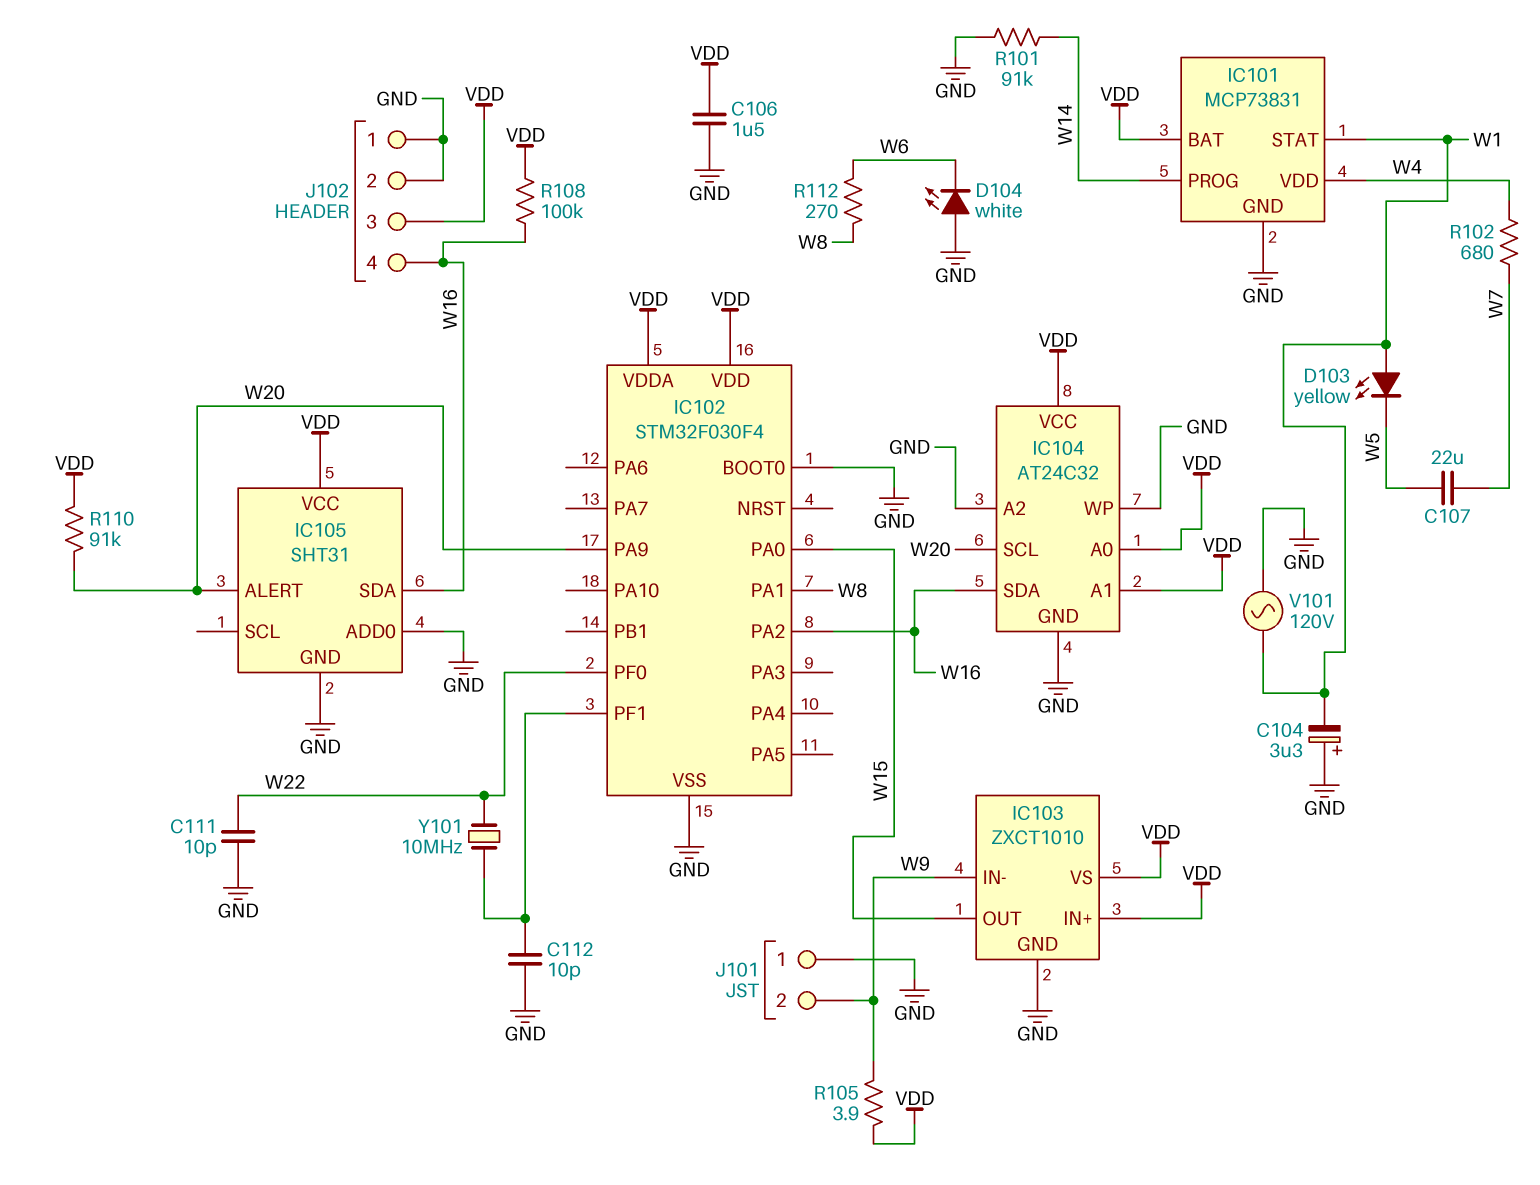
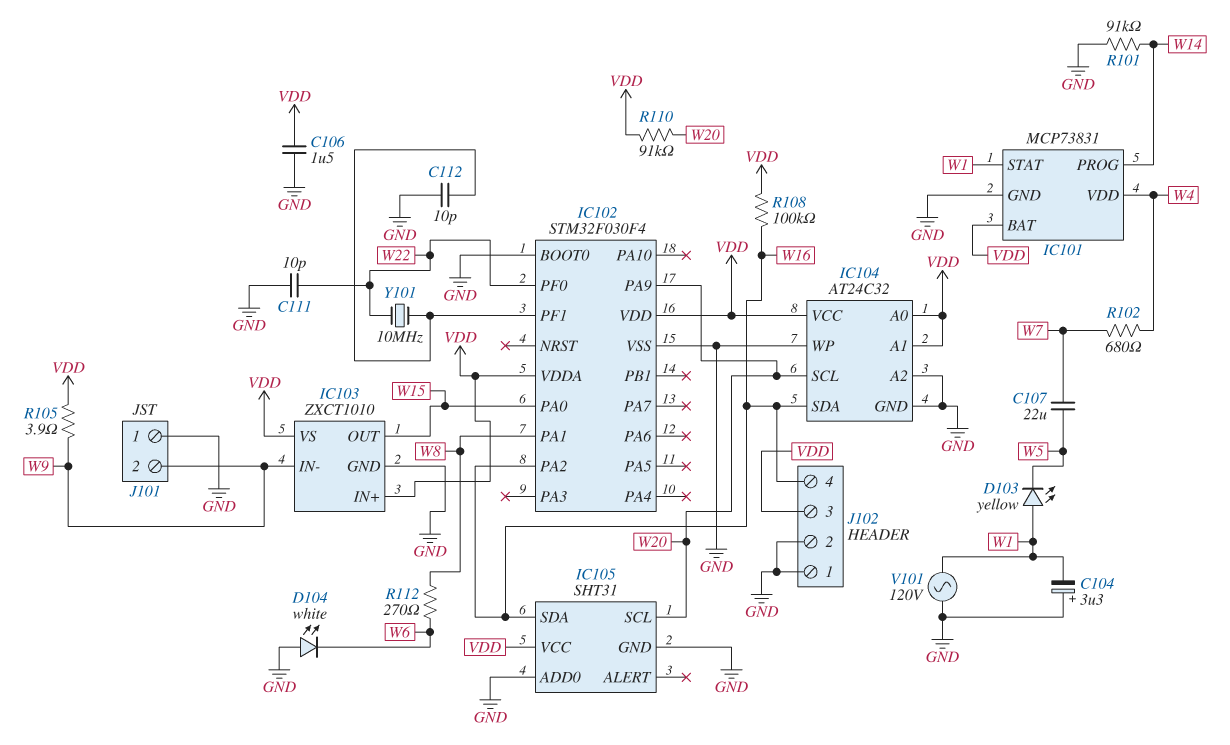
IC105 pin ALERT: W20 -> none
IC105 pin SCL: none -> W20

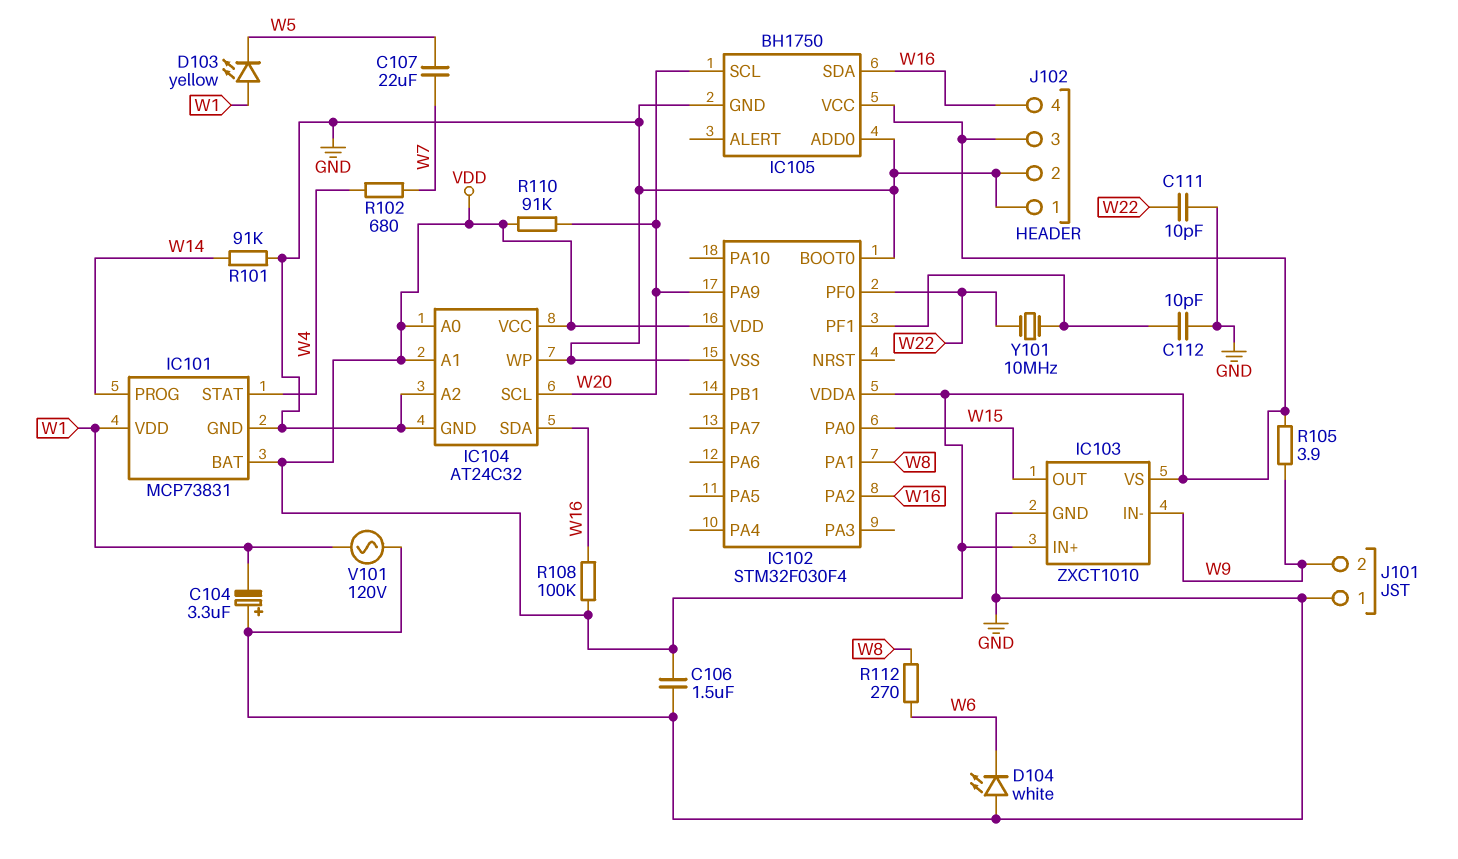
IC101 pin STAT: W1 -> W4
IC101 pin VDD: W4 -> W1
IC105: SHT31 -> BH1750

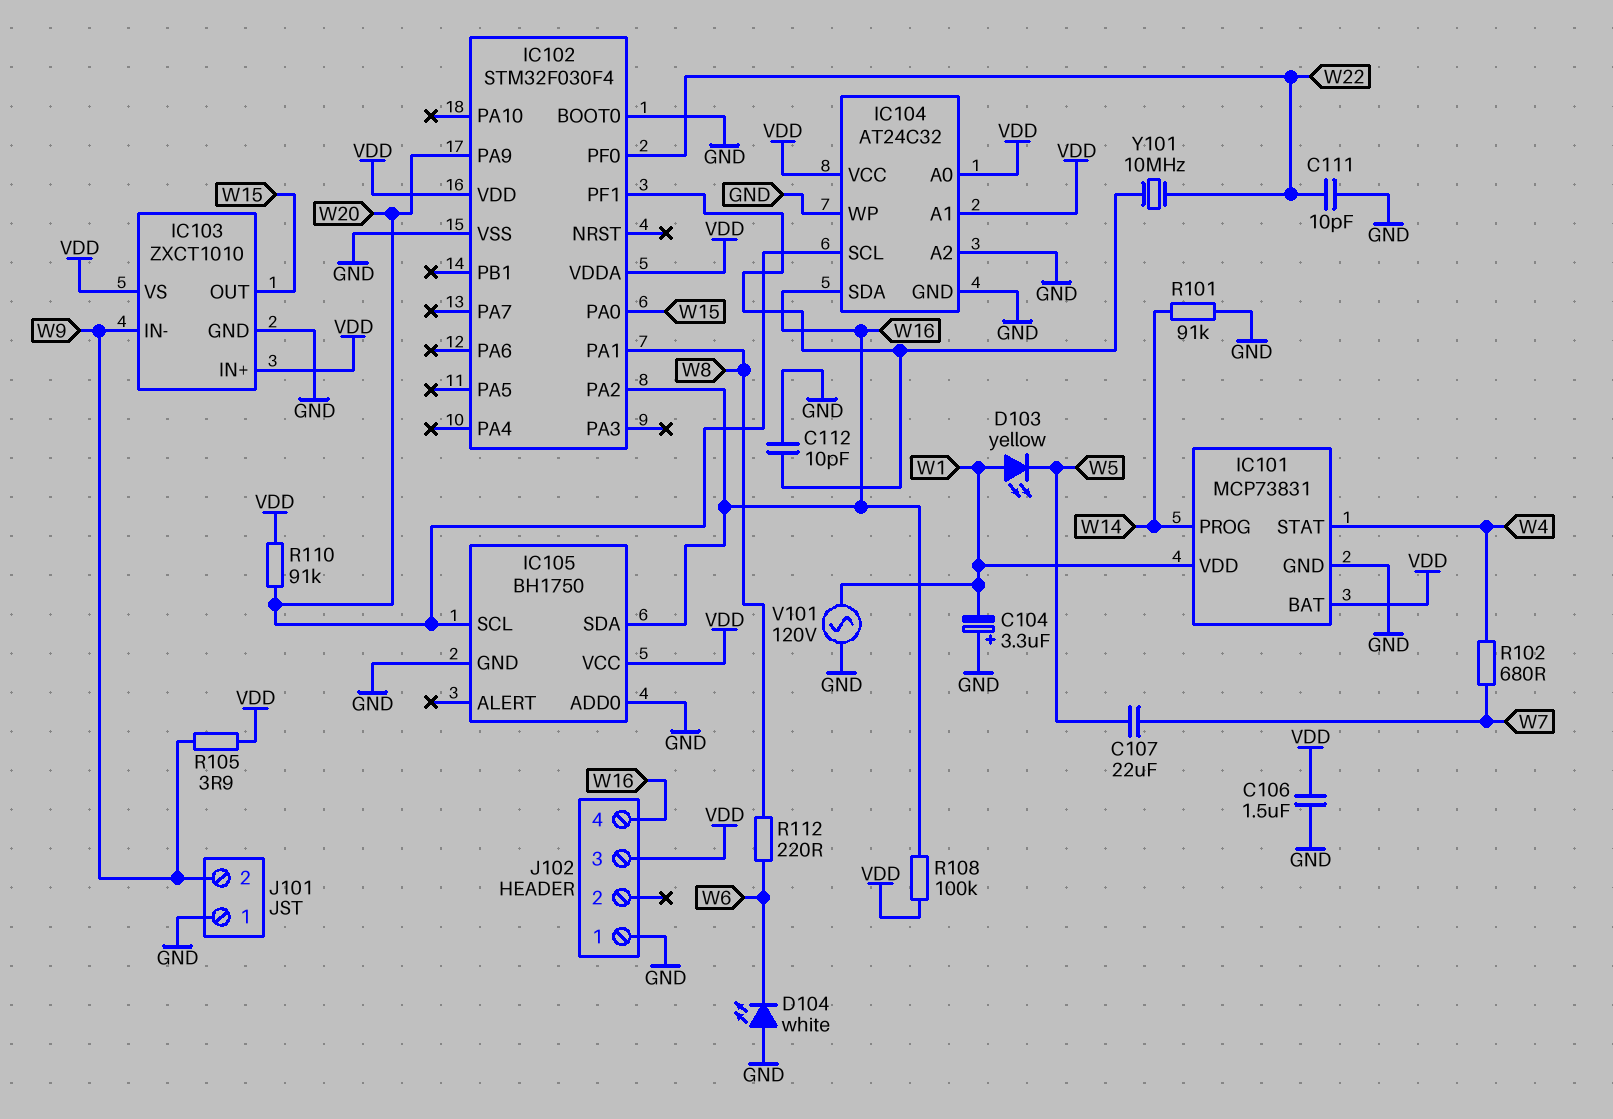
J102 pin 2: GND -> none
R112: 270 (W6, W8) -> 220 (W6, W8)

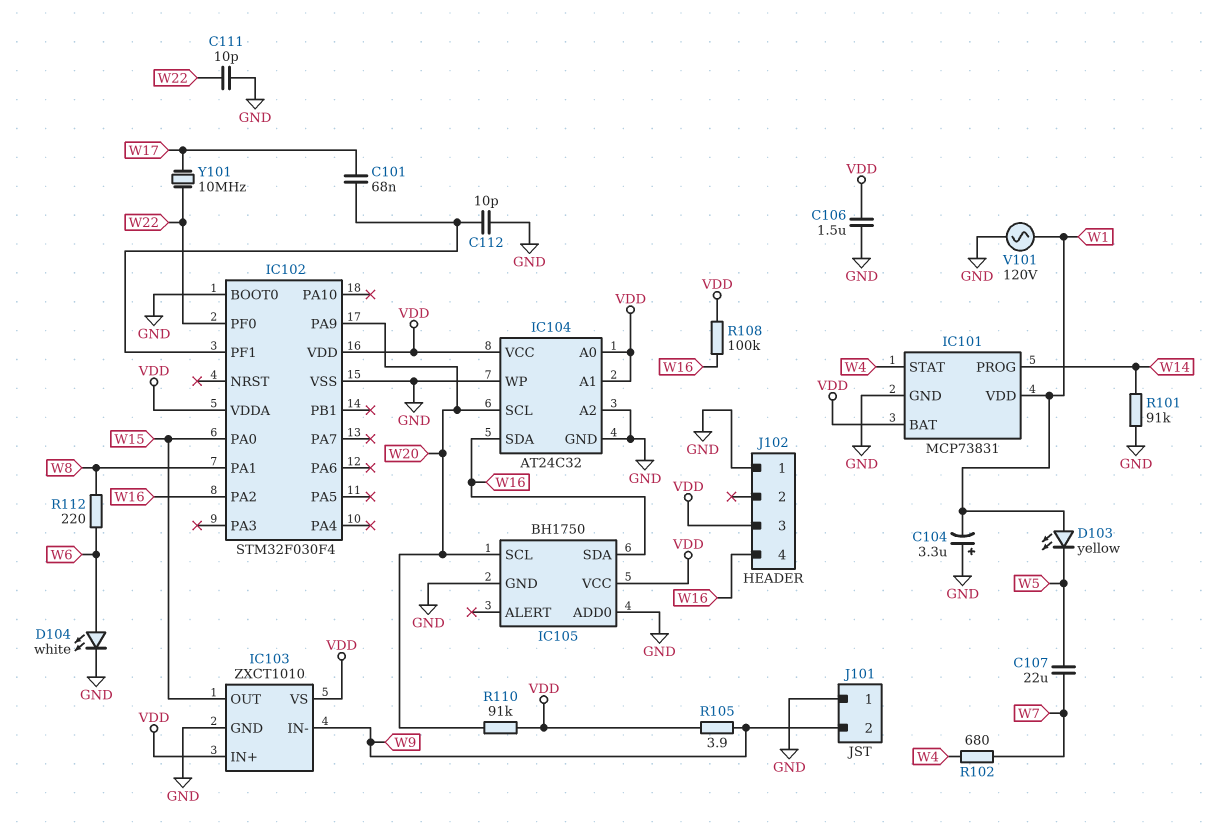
C101: none -> 68nF (IC102/PF1, W17)
D104: LED white (A GND, K W6) -> LED white (A W6, K GND)
Y101: 10MHz (IC102/PF1, W22) -> 10MHz (W17, W22)

